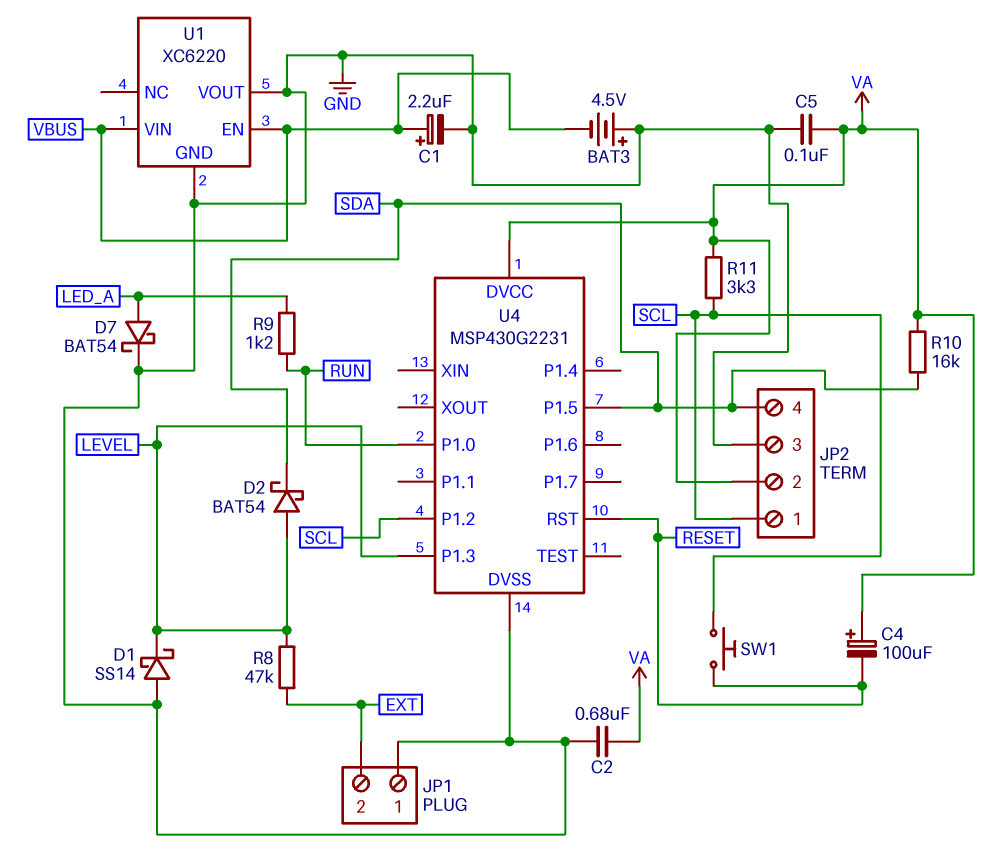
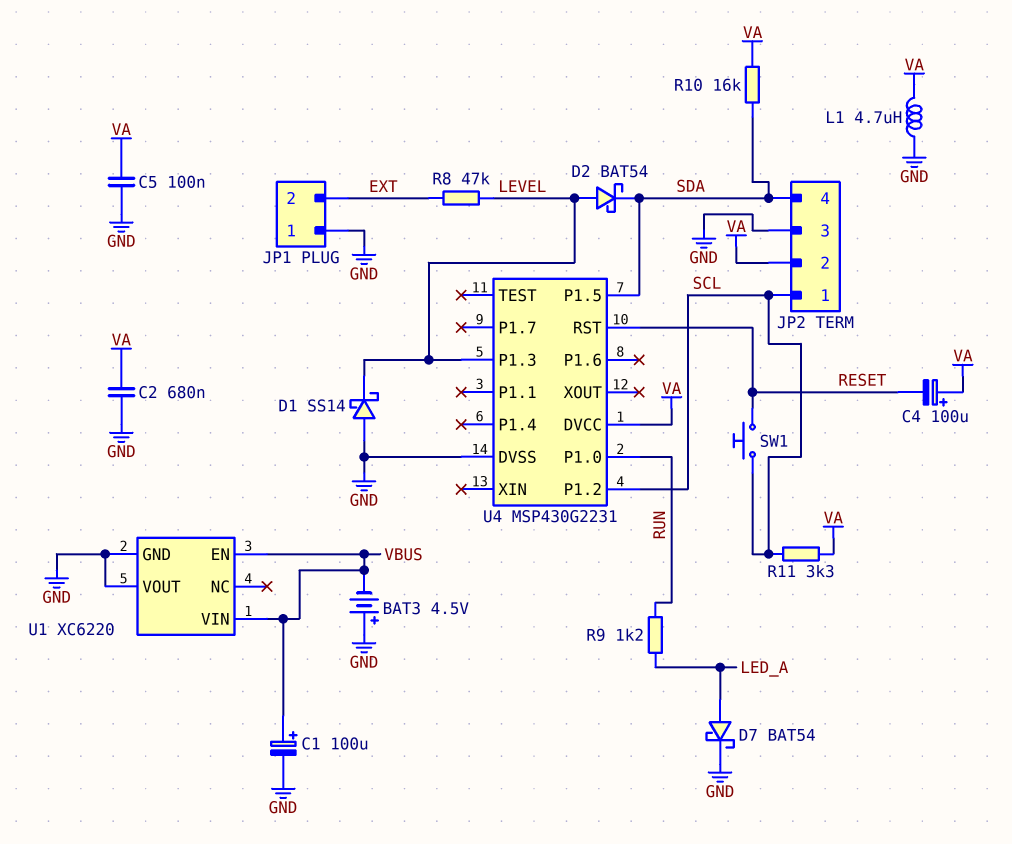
C1: 2.2uF (plus VBUS, minus GND) -> 100uF (plus VBUS, minus GND)
L1: none -> 4.7uH (GND, VA)

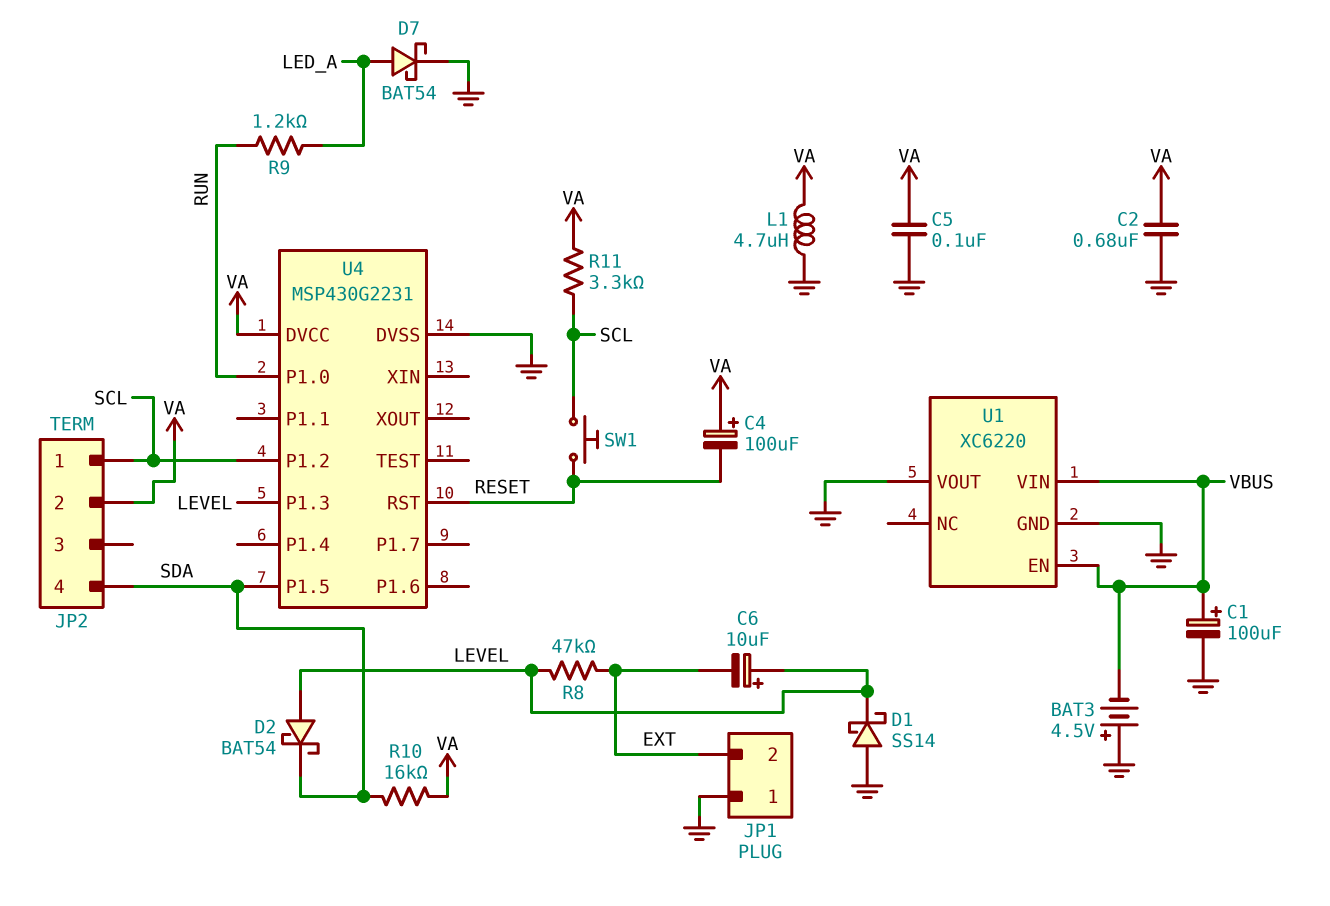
C6: none -> 10uF (plus LEVEL, minus EXT)
JP2 pin 3: GND -> none

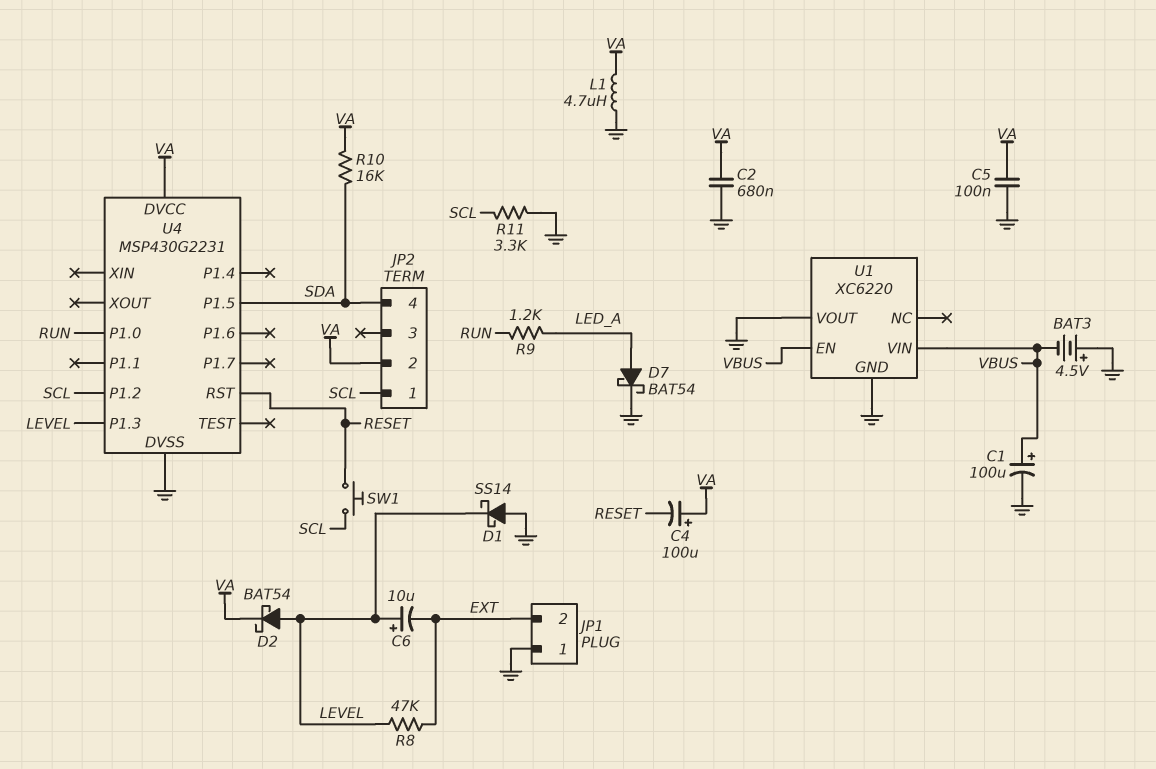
D2: schottky BAT54 (A LEVEL, K SDA) -> schottky BAT54 (A LEVEL, K VA)
R11: 3.3k (SCL, VA) -> 3.3k (GND, SCL)

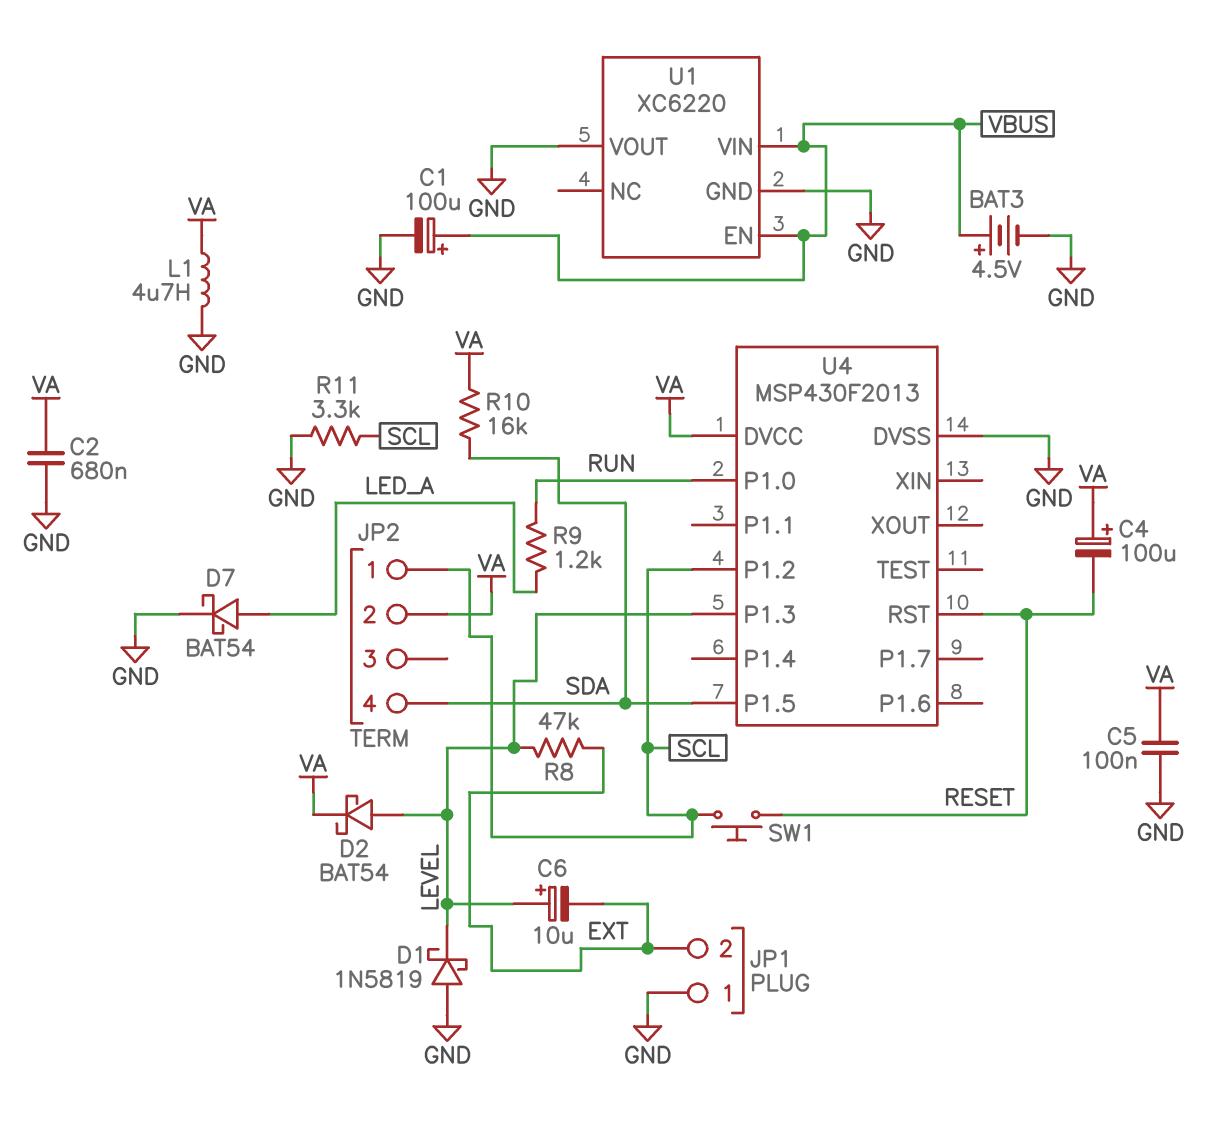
BAT3: 4.5V (plus GND, minus VBUS) -> 4.5V (plus VBUS, minus GND)
D1: schottky SS14 (A GND, K LEVEL) -> schottky 1N5819 (A GND, K LEVEL)
U4: MSP430G2231 -> MSP430F2013

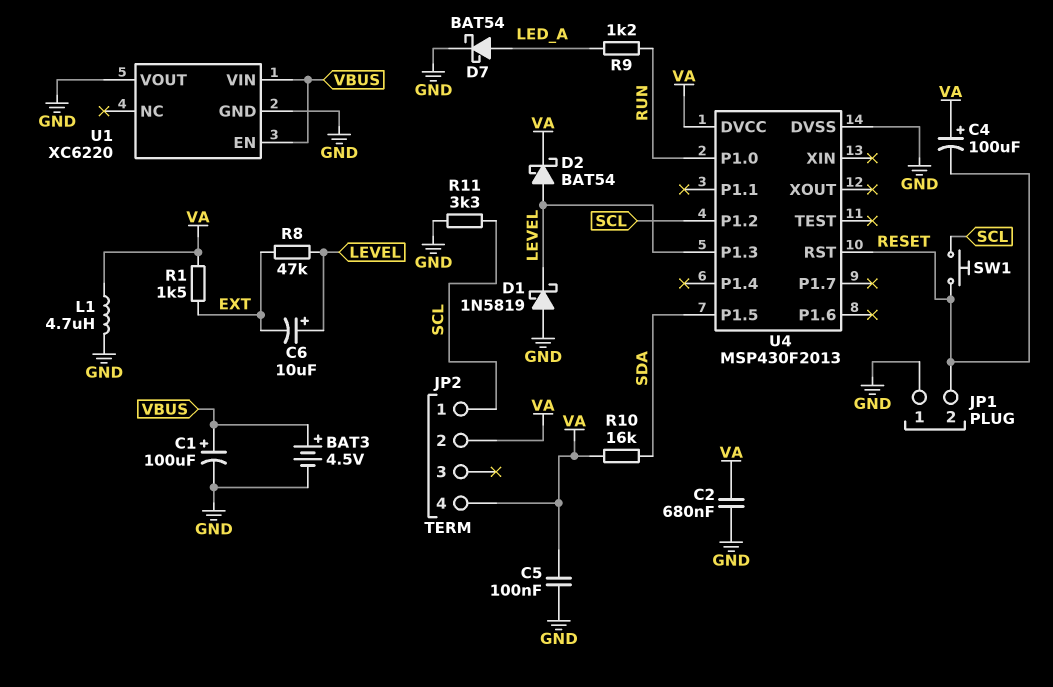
JP1 pin 2: EXT -> RESET
JP2 pin 4: SDA -> VA
R1: none -> 1.5k (EXT, VA)

